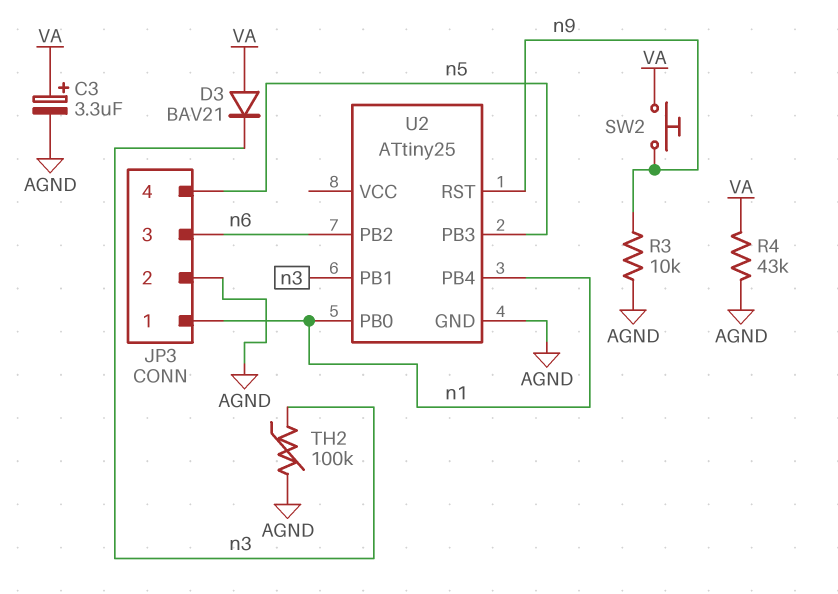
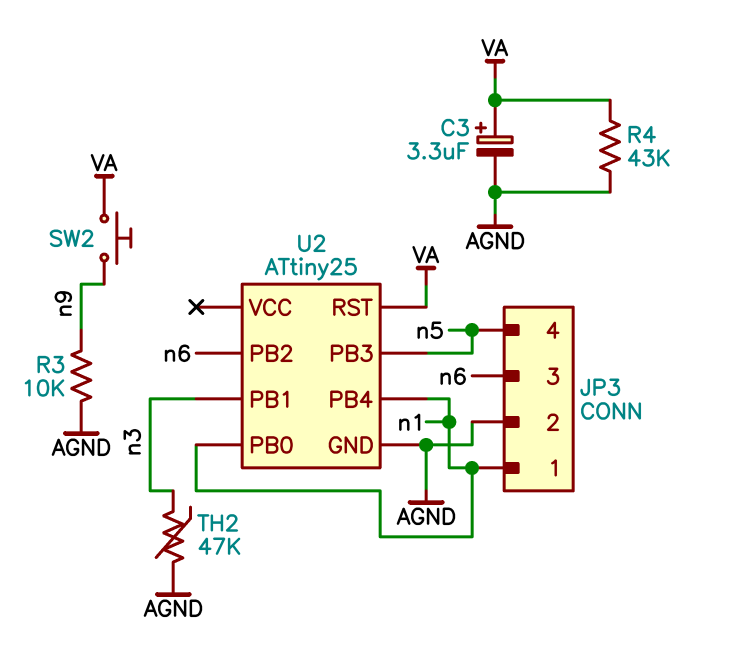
D3: diode BAV21 (A VA, K n3) -> none
TH2: 100k (AGND, n3) -> 47k (AGND, n3)
U2 pin RST: n9 -> VA

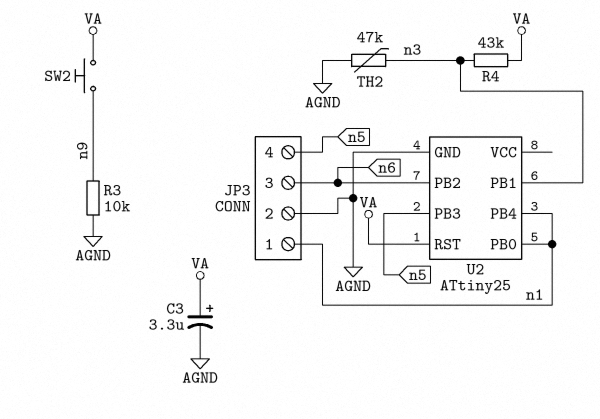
R4: 43k (AGND, VA) -> 43k (VA, n3)

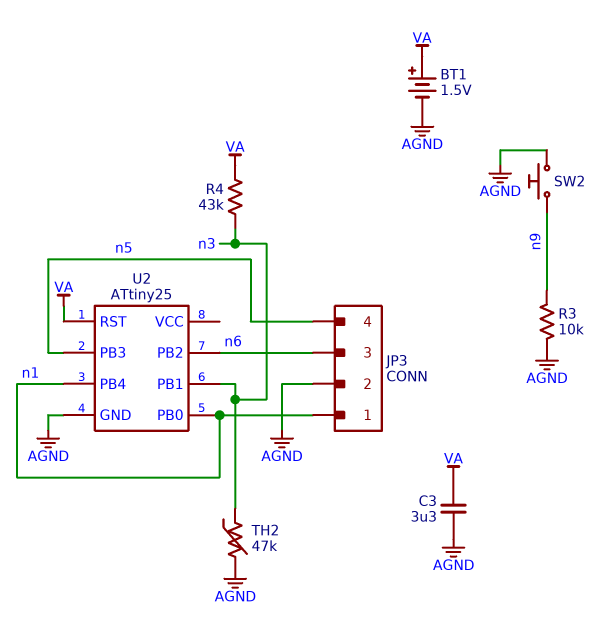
BT1: none -> 1.5V (plus VA, minus AGND)
C3: 3.3uF (plus VA, minus AGND) -> 3.3uF (AGND, VA)
SW2: button (VA, n9) -> button (AGND, n9)

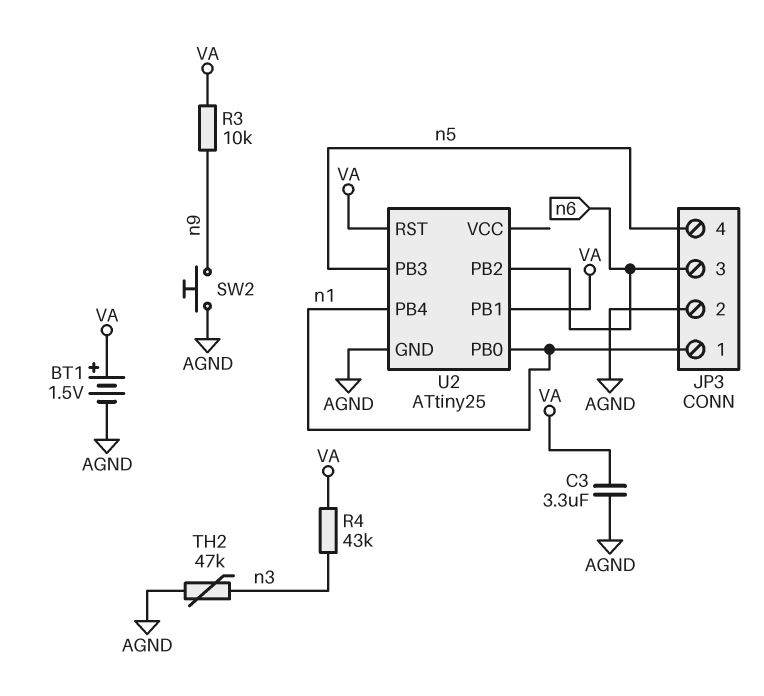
R3: 10k (AGND, n9) -> 10k (VA, n9)
U2 pin PB1: n3 -> VA

